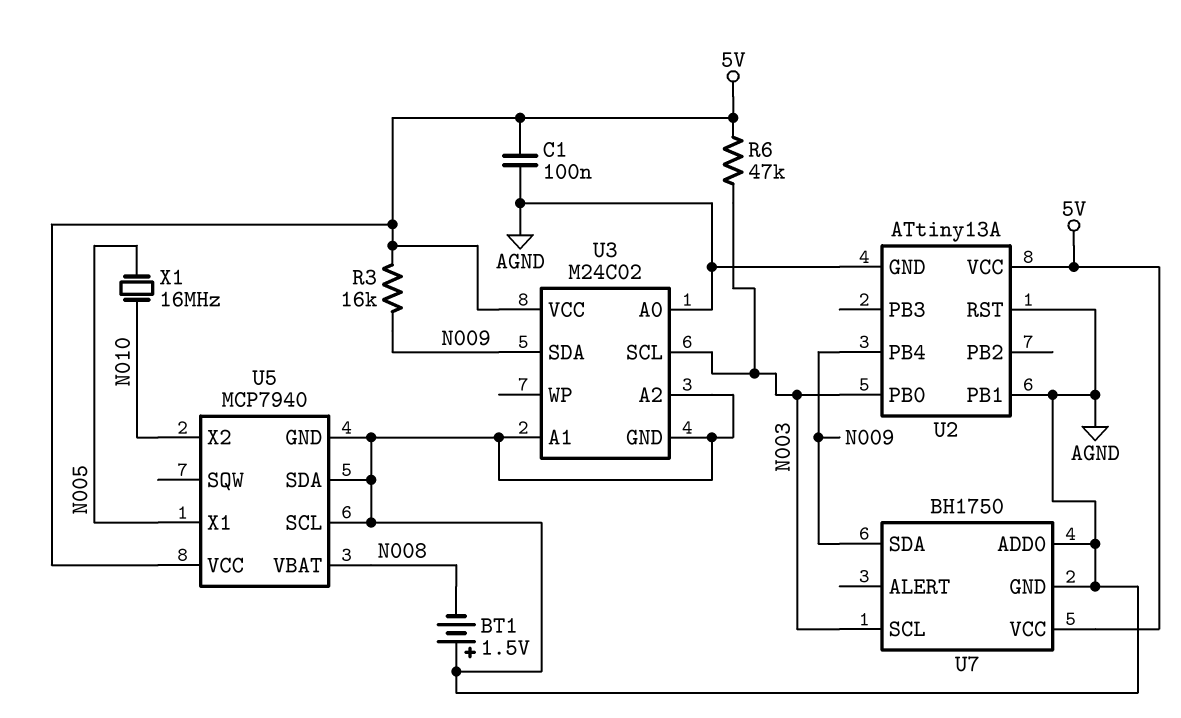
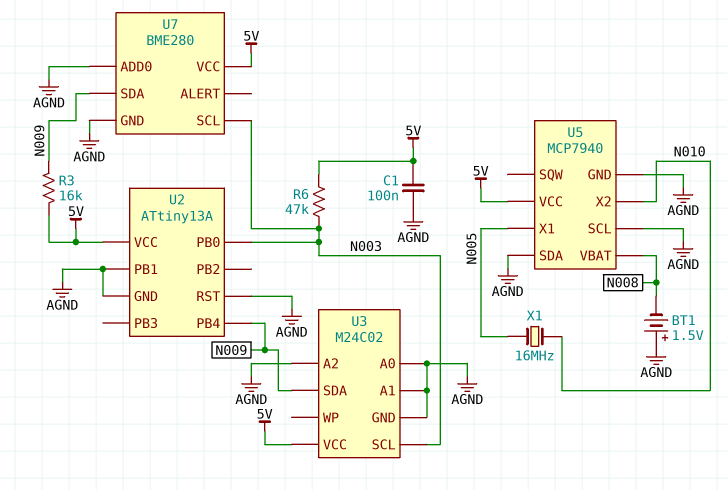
U7: BH1750 -> BME280

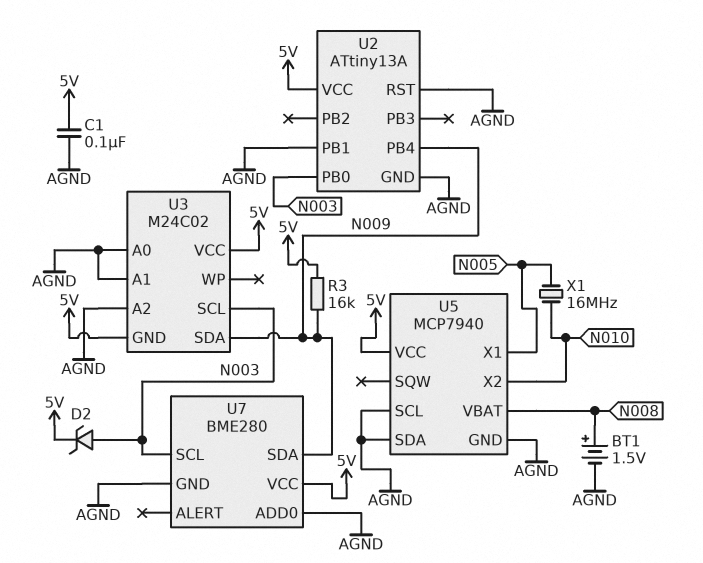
BT1: 1.5V (plus AGND, minus N008) -> 1.5V (plus N008, minus AGND)
D2: none -> zener (A N003, K 5V)
R6: 47k (5V, N003) -> none
U3 pin GND: AGND -> 5V

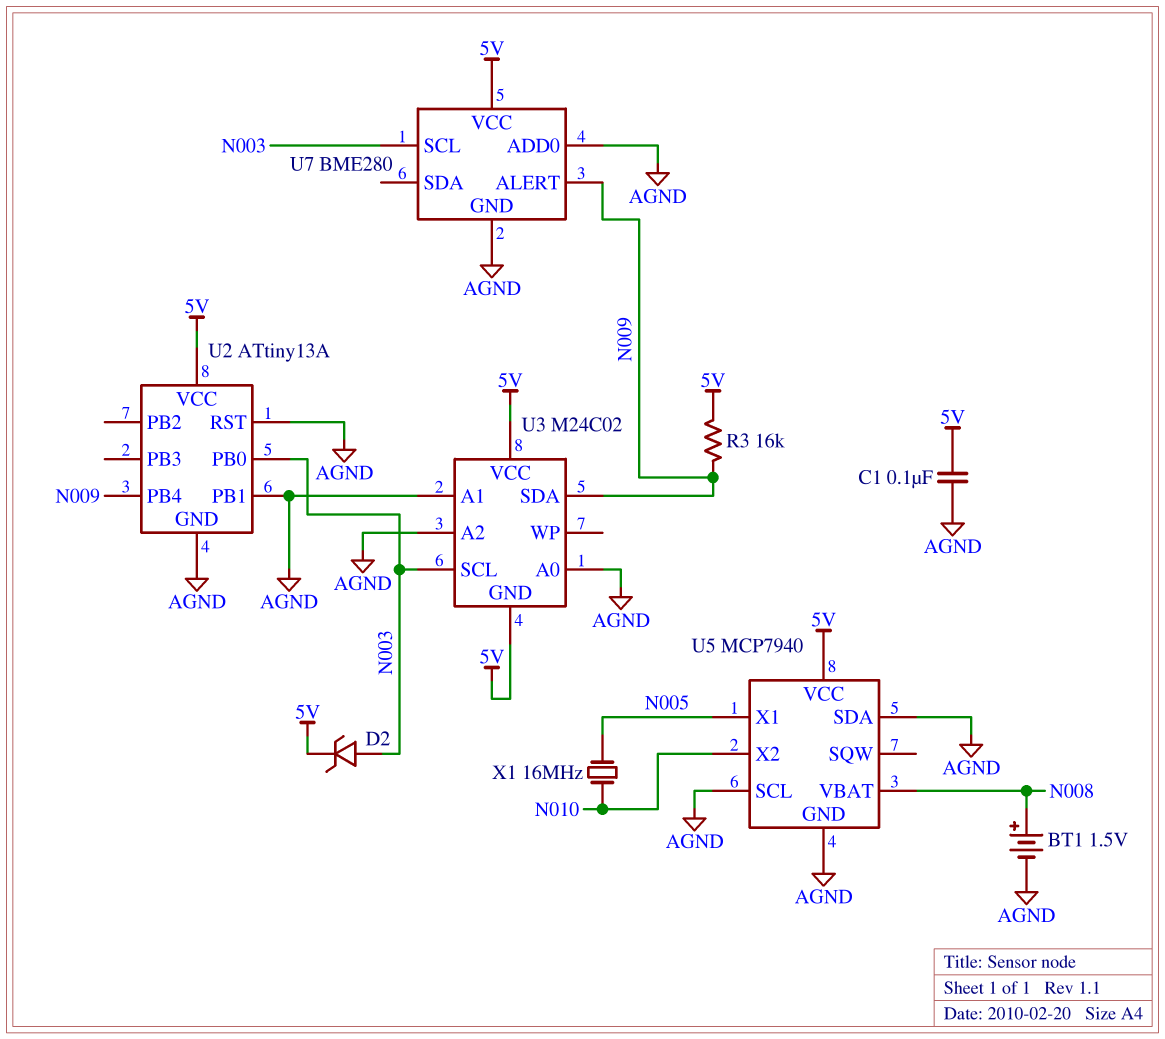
U7 pin ALERT: none -> N009
U7 pin SDA: N009 -> none

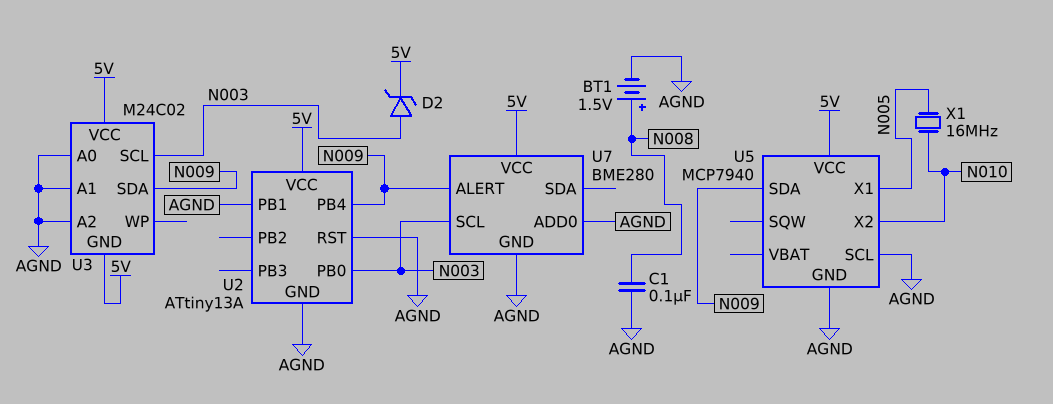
C1: 100nF (5V, AGND) -> 100nF (AGND, N008)
R3: 16k (5V, N009) -> none
U5 pin SDA: AGND -> N009
U5 pin VBAT: N008 -> none

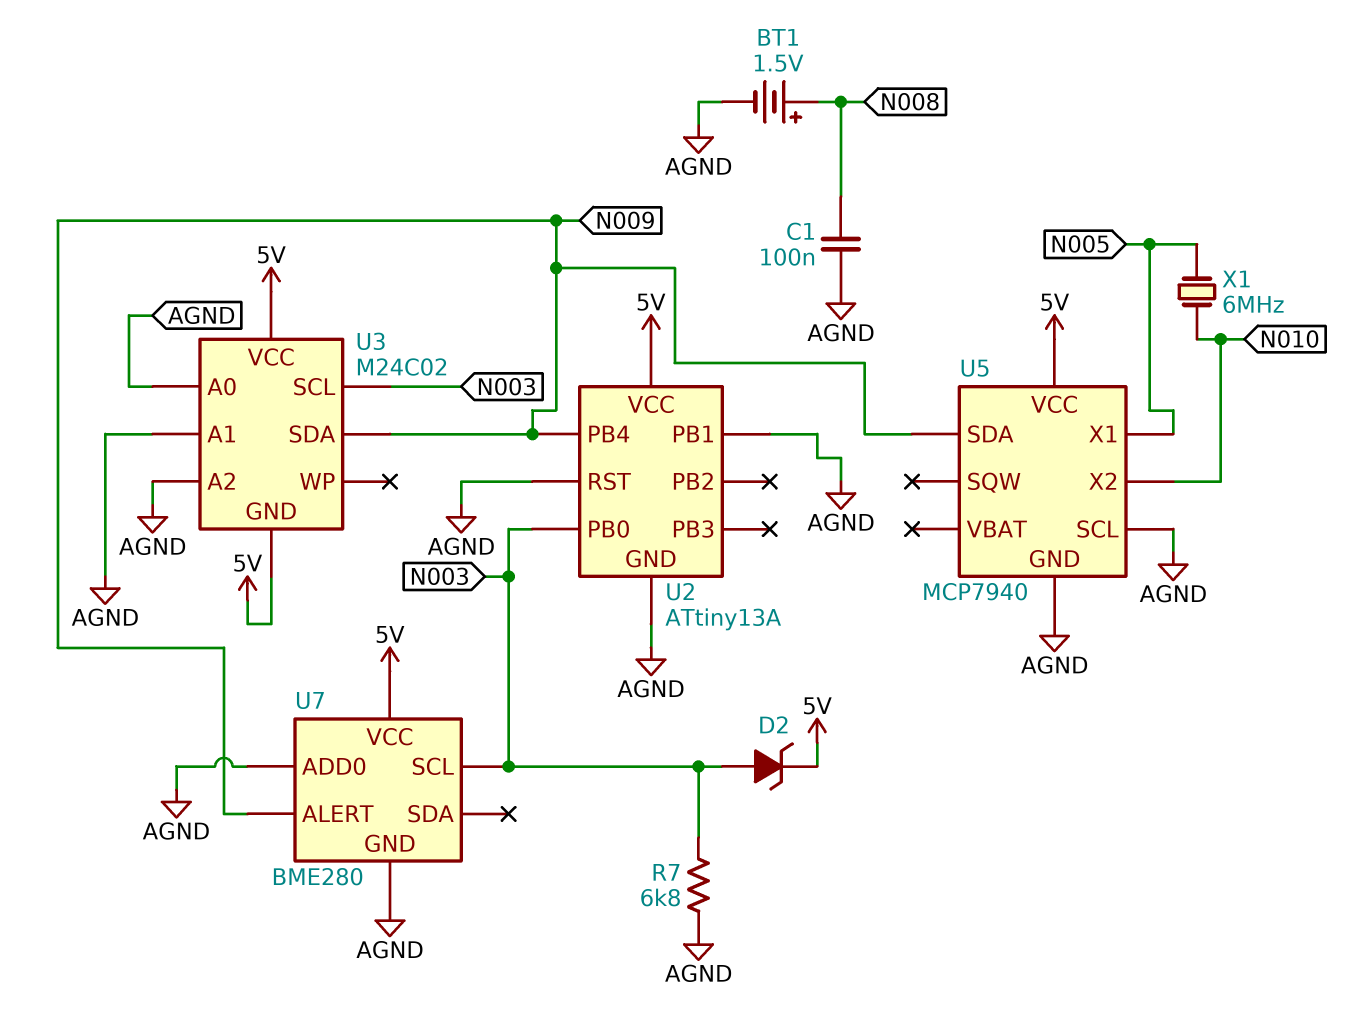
R7: none -> 6.8k (AGND, N003)
X1: 16MHz (N005, N010) -> 6MHz (N005, N010)

